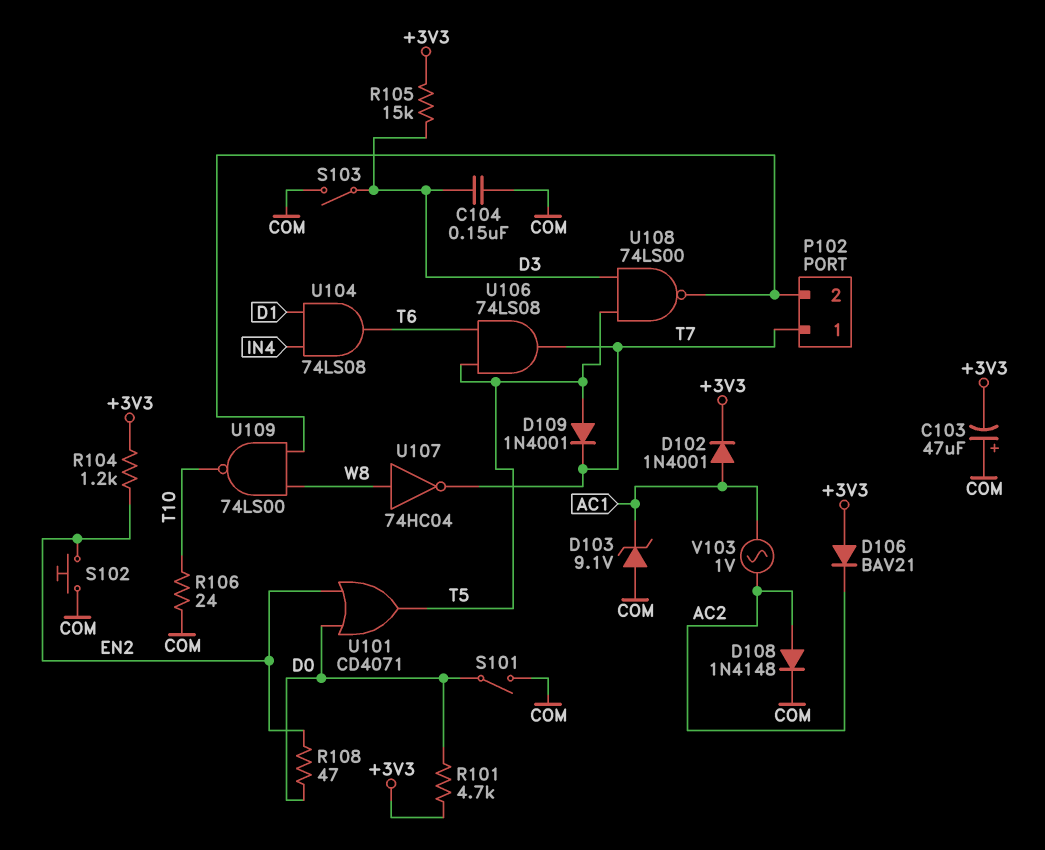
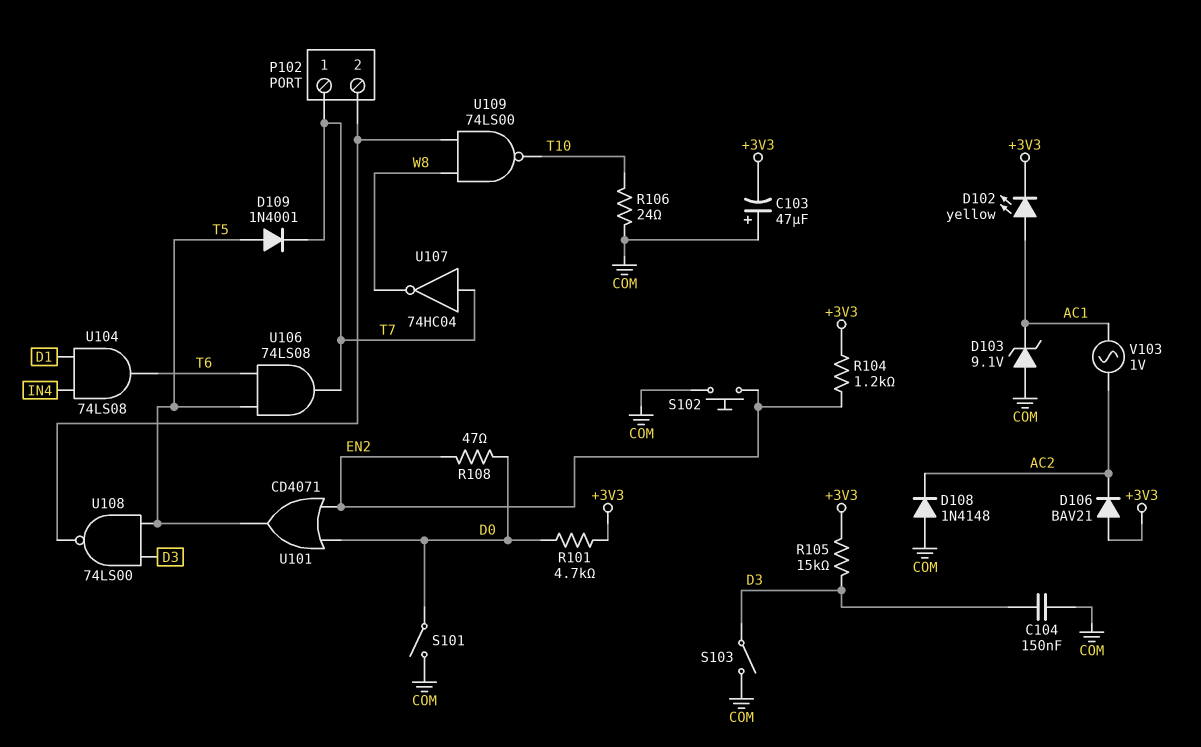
D102: diode 1N4001 (A AC1, K +3V3) -> LED yellow (A AC1, K +3V3)
D108: diode 1N4148 (A AC2, K COM) -> diode 1N4148 (A COM, K AC2)
U107: NOT 74HC04 (in W8, out T7) -> NOT 74HC04 (in T7, out W8)

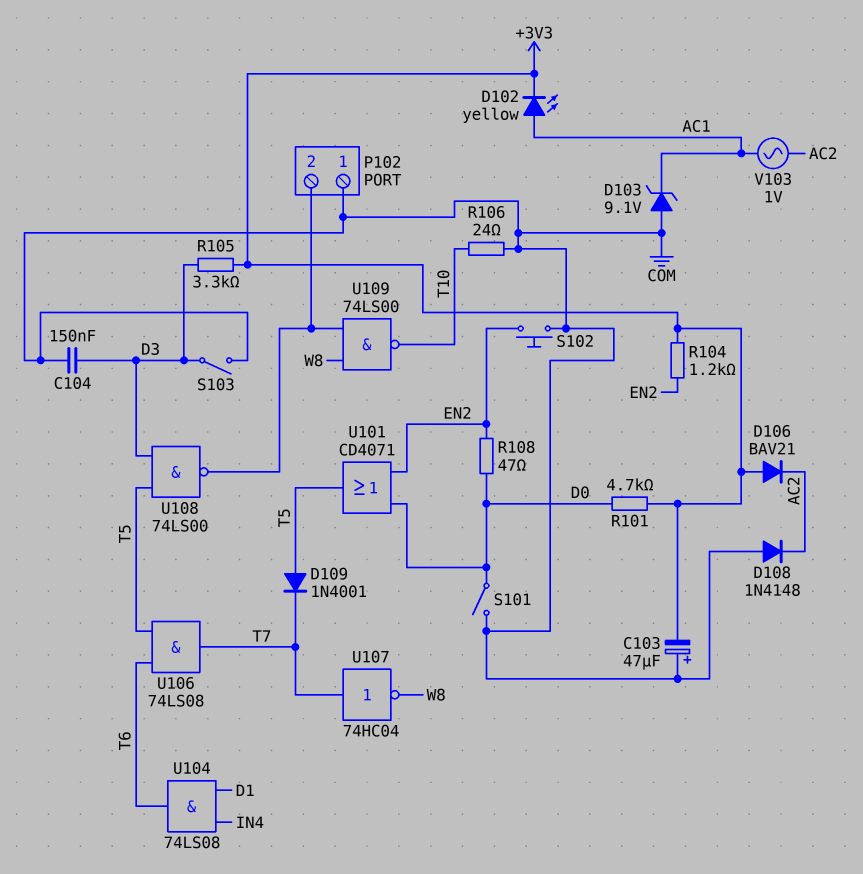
P102 pin 1: T7 -> COM
R105: 15k (+3V3, D3) -> 3.3k (+3V3, D3)

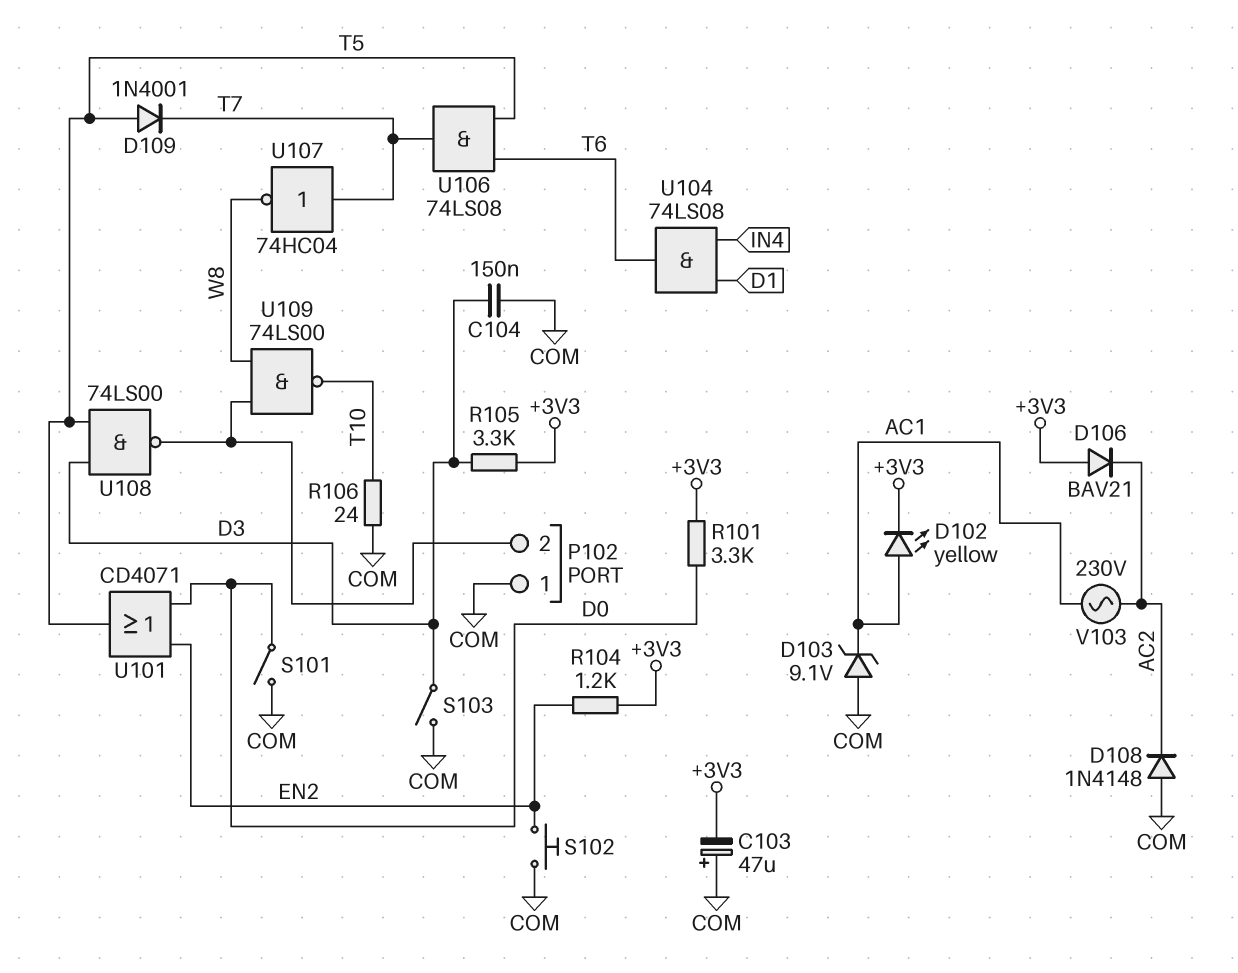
R101: 4.7k (+3V3, D0) -> 3.3k (+3V3, D0)
R108: 47 (D0, EN2) -> none
V103: AC 1V (AC1, AC2) -> AC 230V (AC1, AC2)

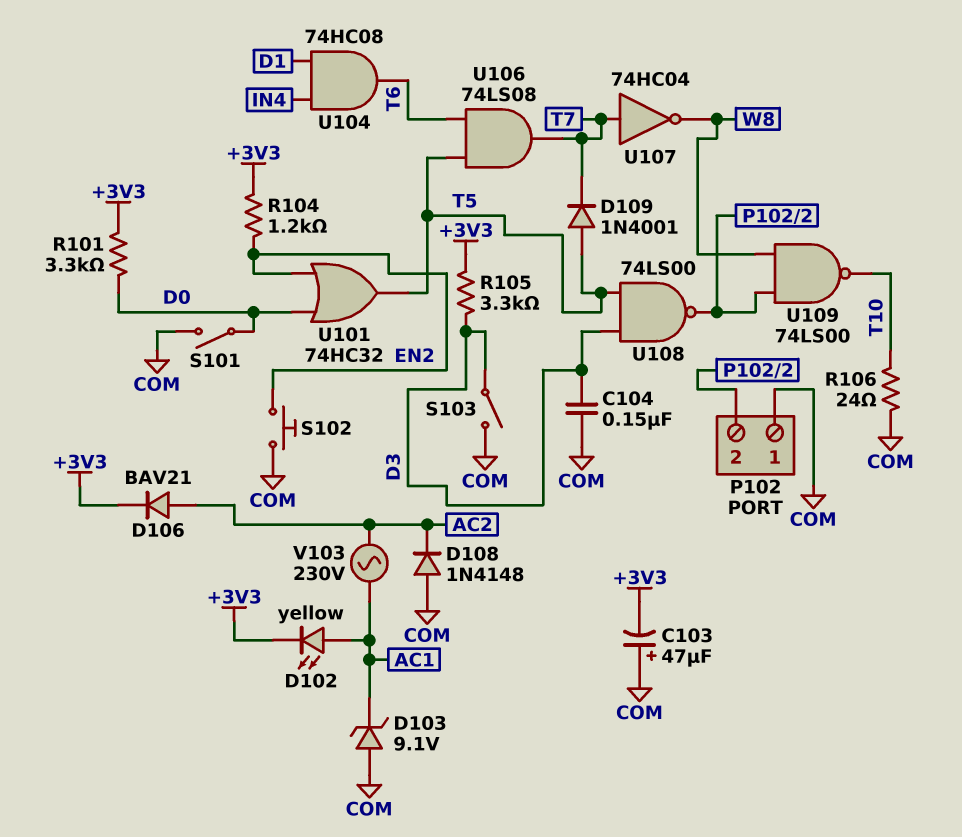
D106: diode BAV21 (A +3V3, K AC2) -> diode BAV21 (A AC2, K +3V3)
U101: OR CD4071 (in D0, in EN2, out T5) -> OR 74HC32 (in D0, in EN2, out T5)
U104: AND 74LS08 (in D1, in IN4, out T6) -> AND 74HC08 (in D1, in IN4, out T6)

